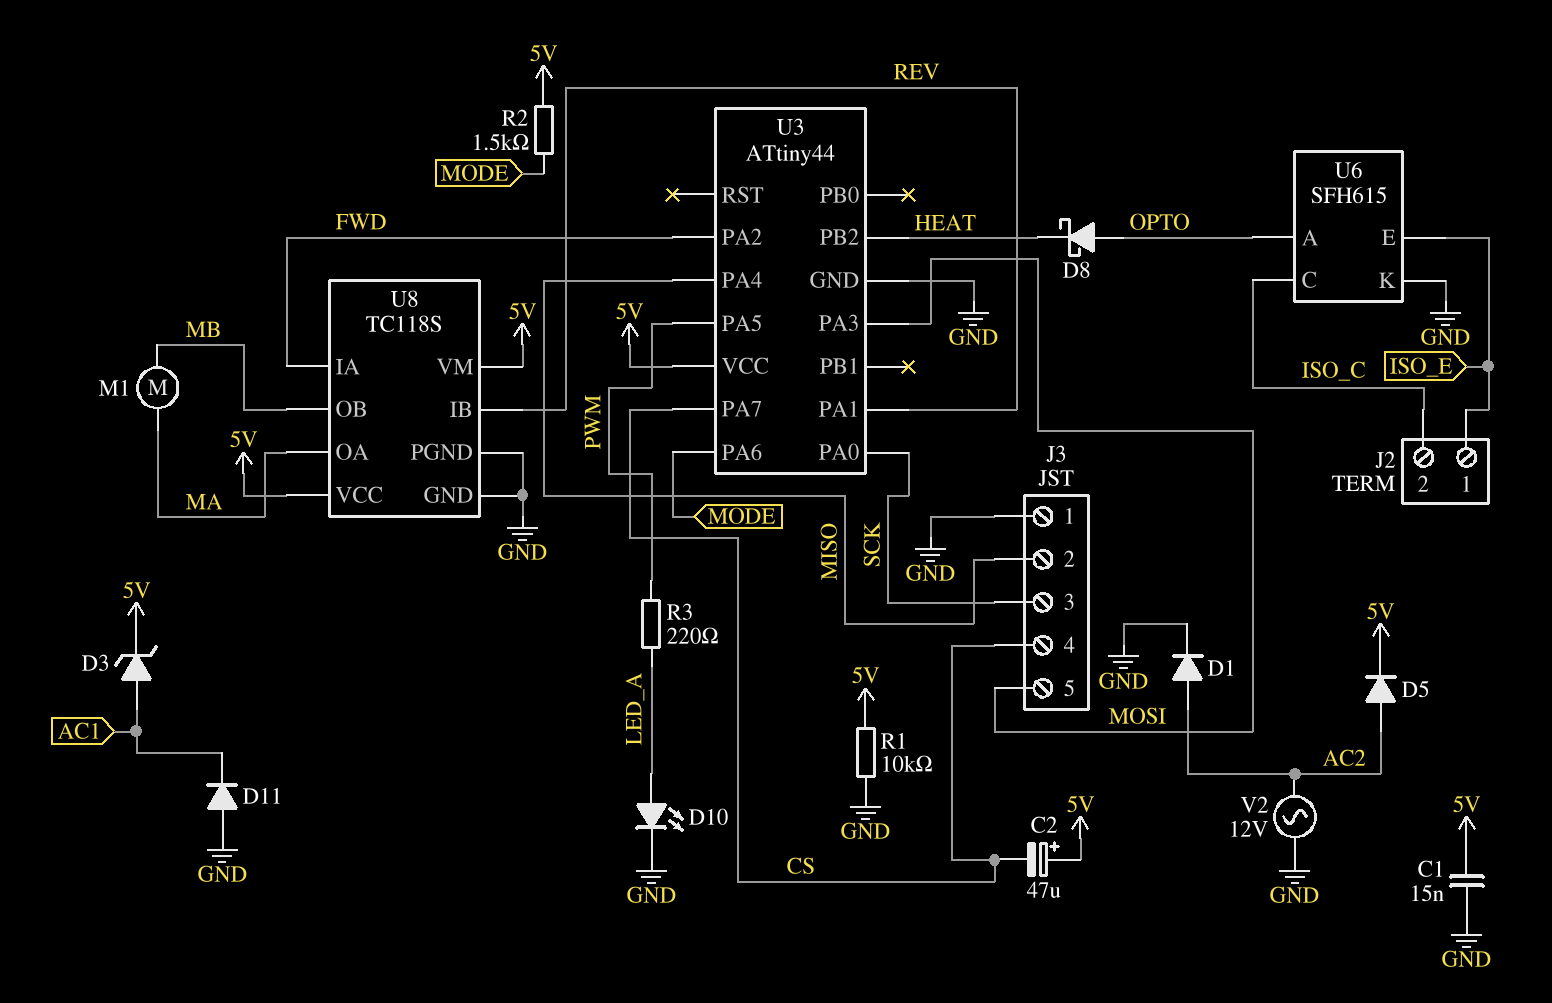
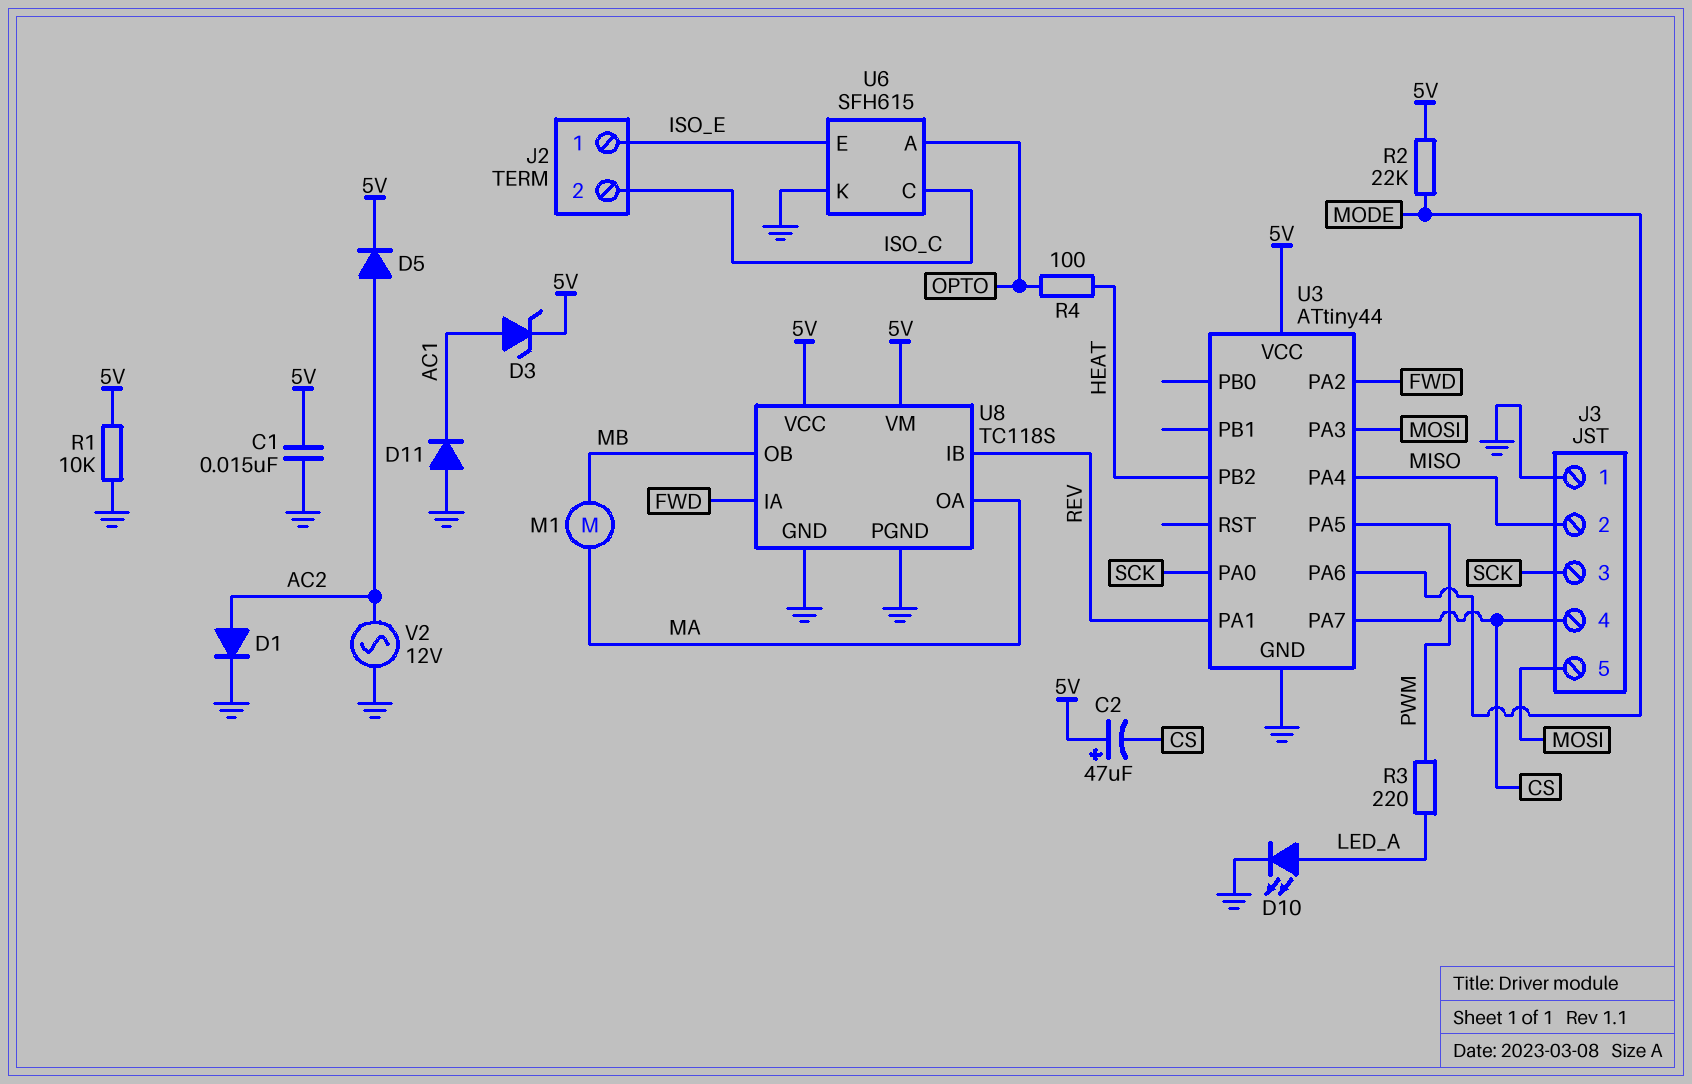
D8: schottky (A OPTO, K HEAT) -> none
R2: 1.5k (5V, MODE) -> 22k (5V, MODE)
R4: none -> 100 (HEAT, OPTO)

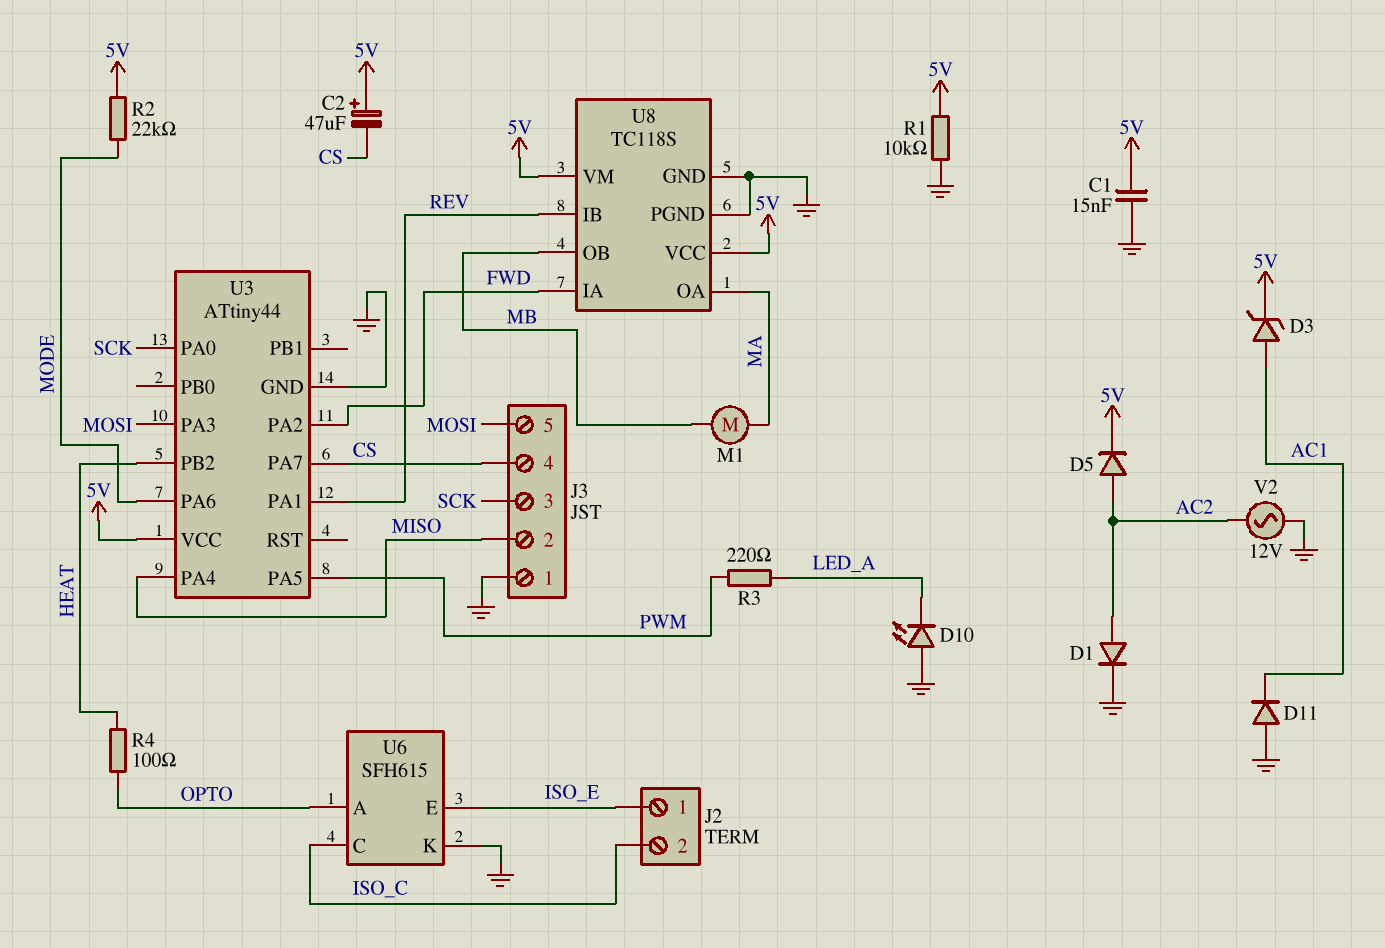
D10: LED (A LED_A, K GND) -> LED (A GND, K LED_A)

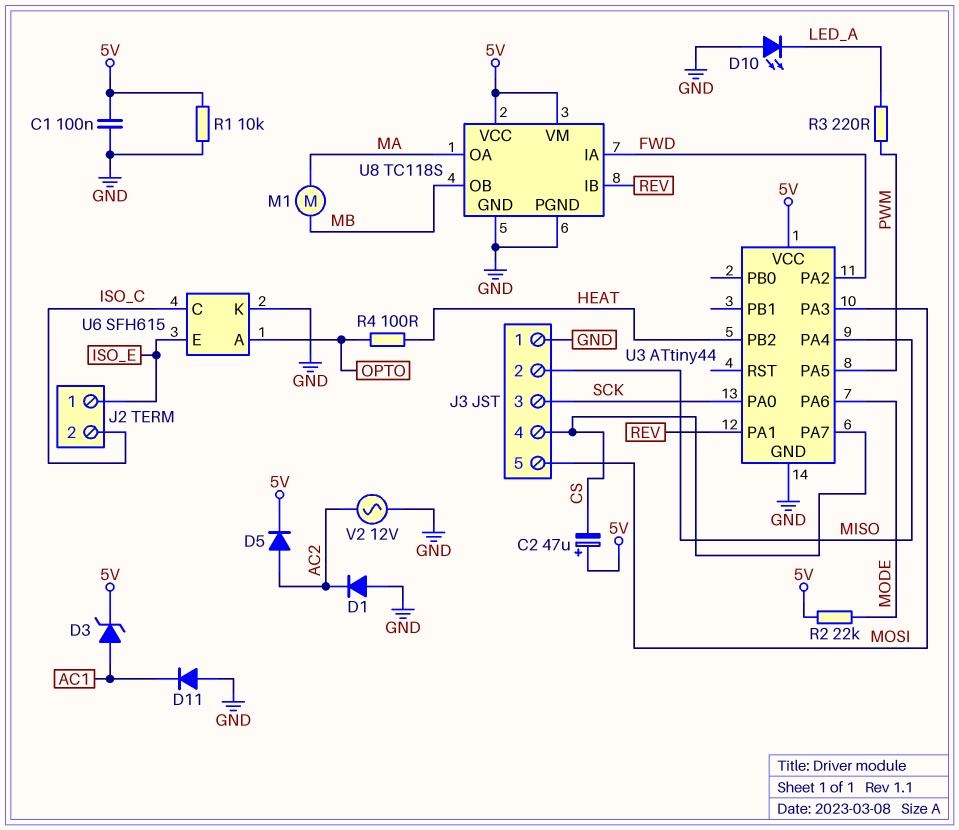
C1: 15nF (5V, GND) -> 100nF (5V, GND)
D1: diode (A AC2, K GND) -> diode (A GND, K AC2)

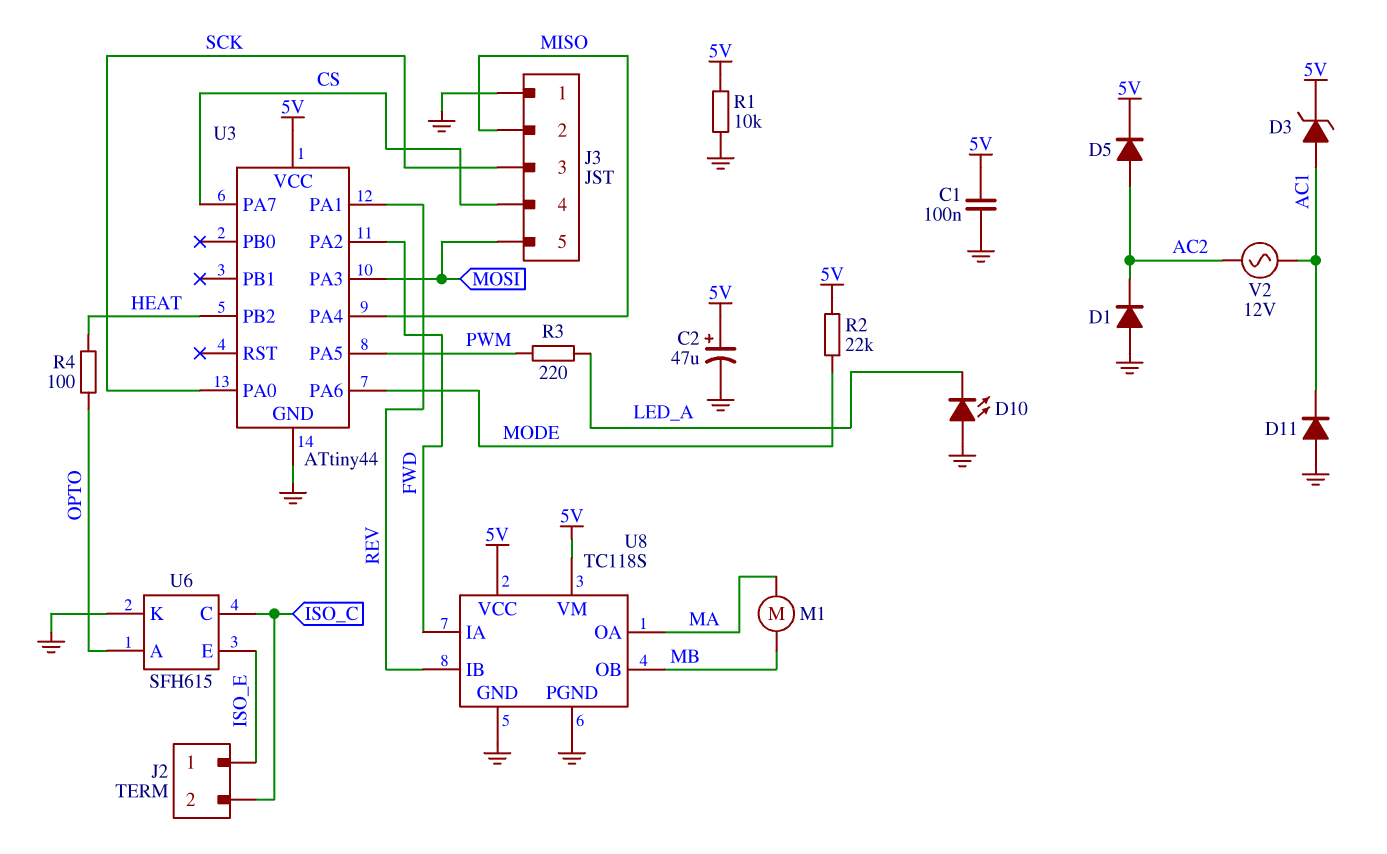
C2: 47uF (plus 5V, minus CS) -> 47uF (plus 5V, minus GND)
V2: AC 12V (AC2, GND) -> AC 12V (AC1, AC2)

